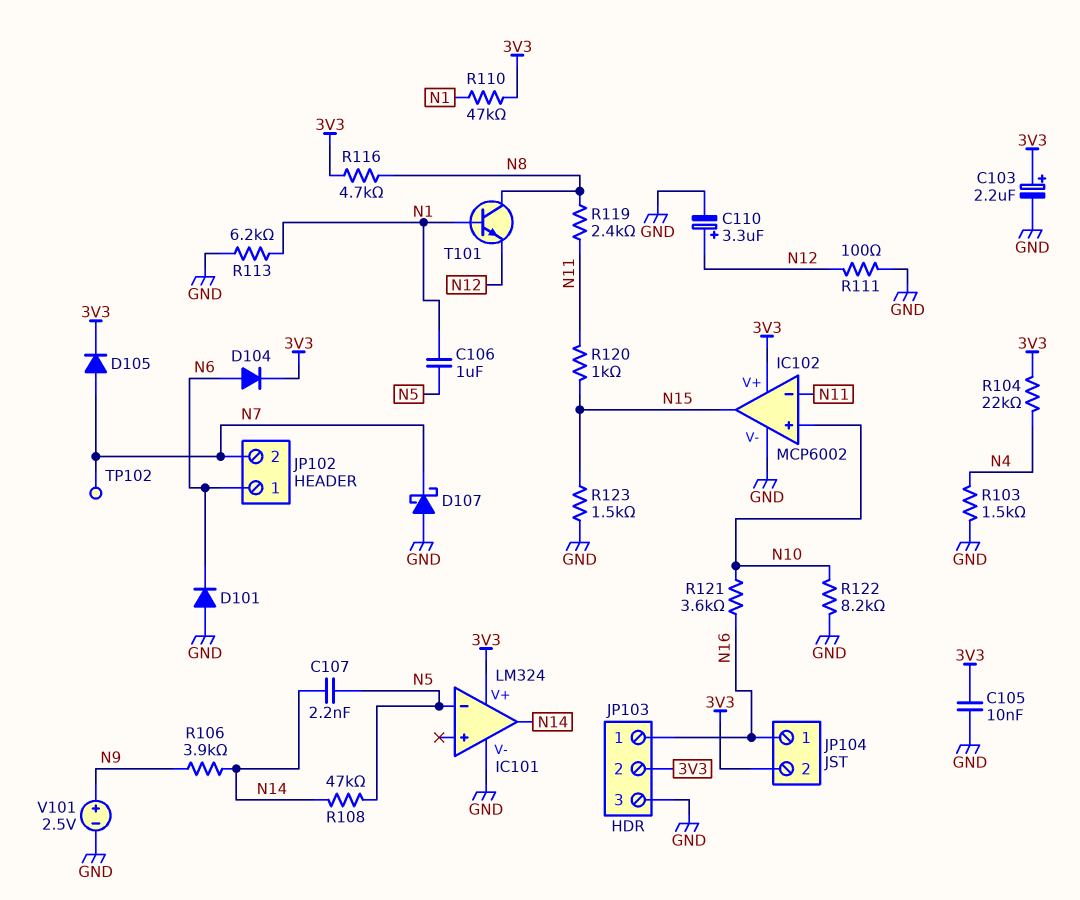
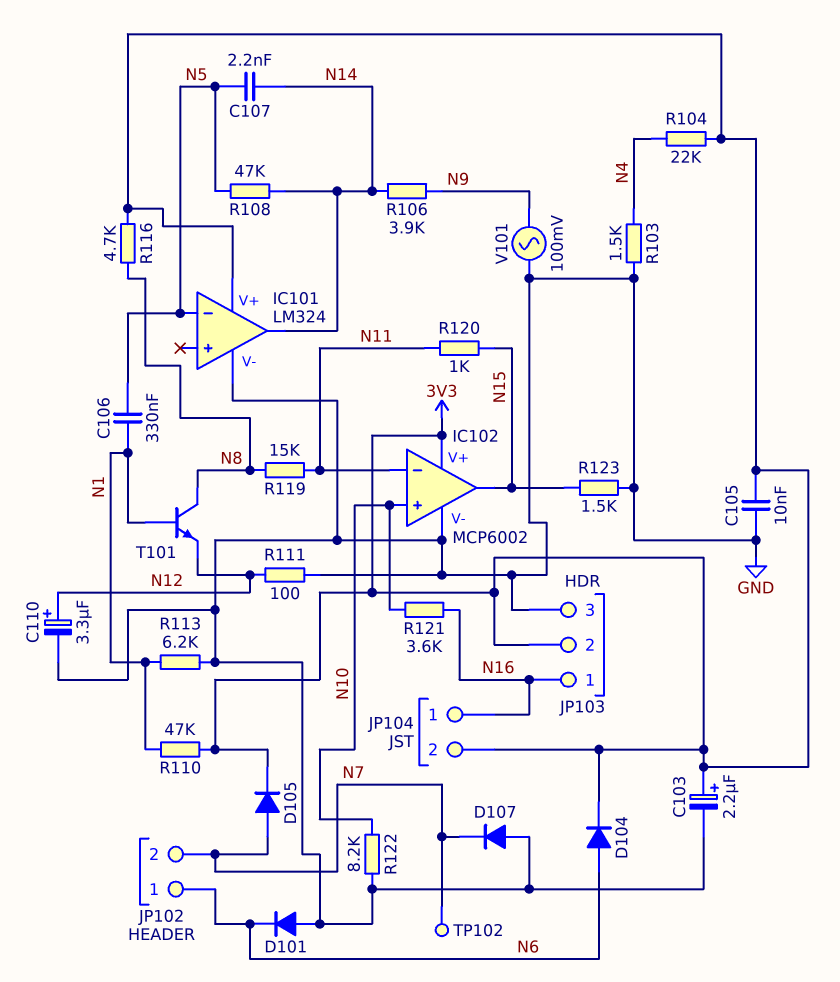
C106: 1uF (N1, N5) -> 330nF (N1, N5)
D107: schottky (A GND, K N7) -> diode (A GND, K N7)
R119: 2.4k (N8, N11) -> 15k (N8, N11)
V101: 2.5V (plus N9, minus GND) -> AC 100mV (GND, N9)

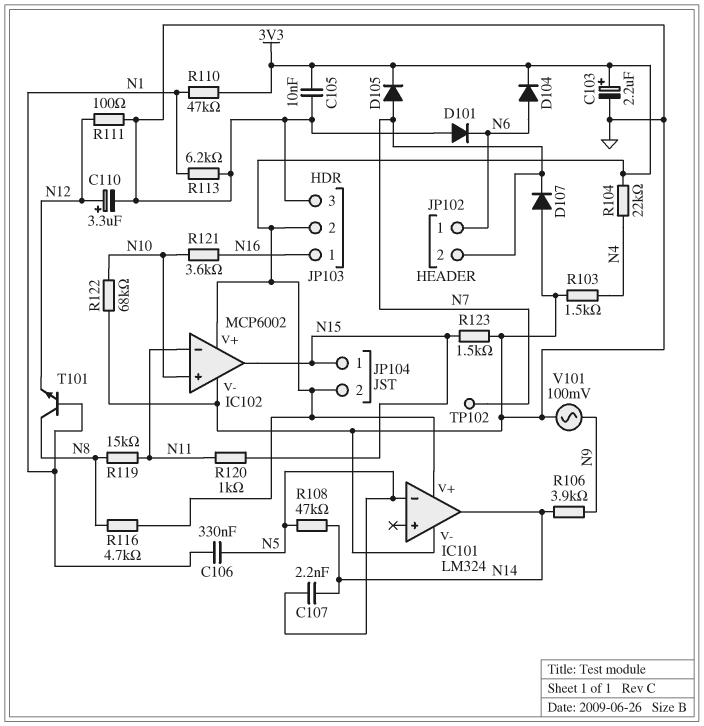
JP104 pin 1: N16 -> N15
R122: 8.2k (GND, N10) -> 68k (GND, N10)

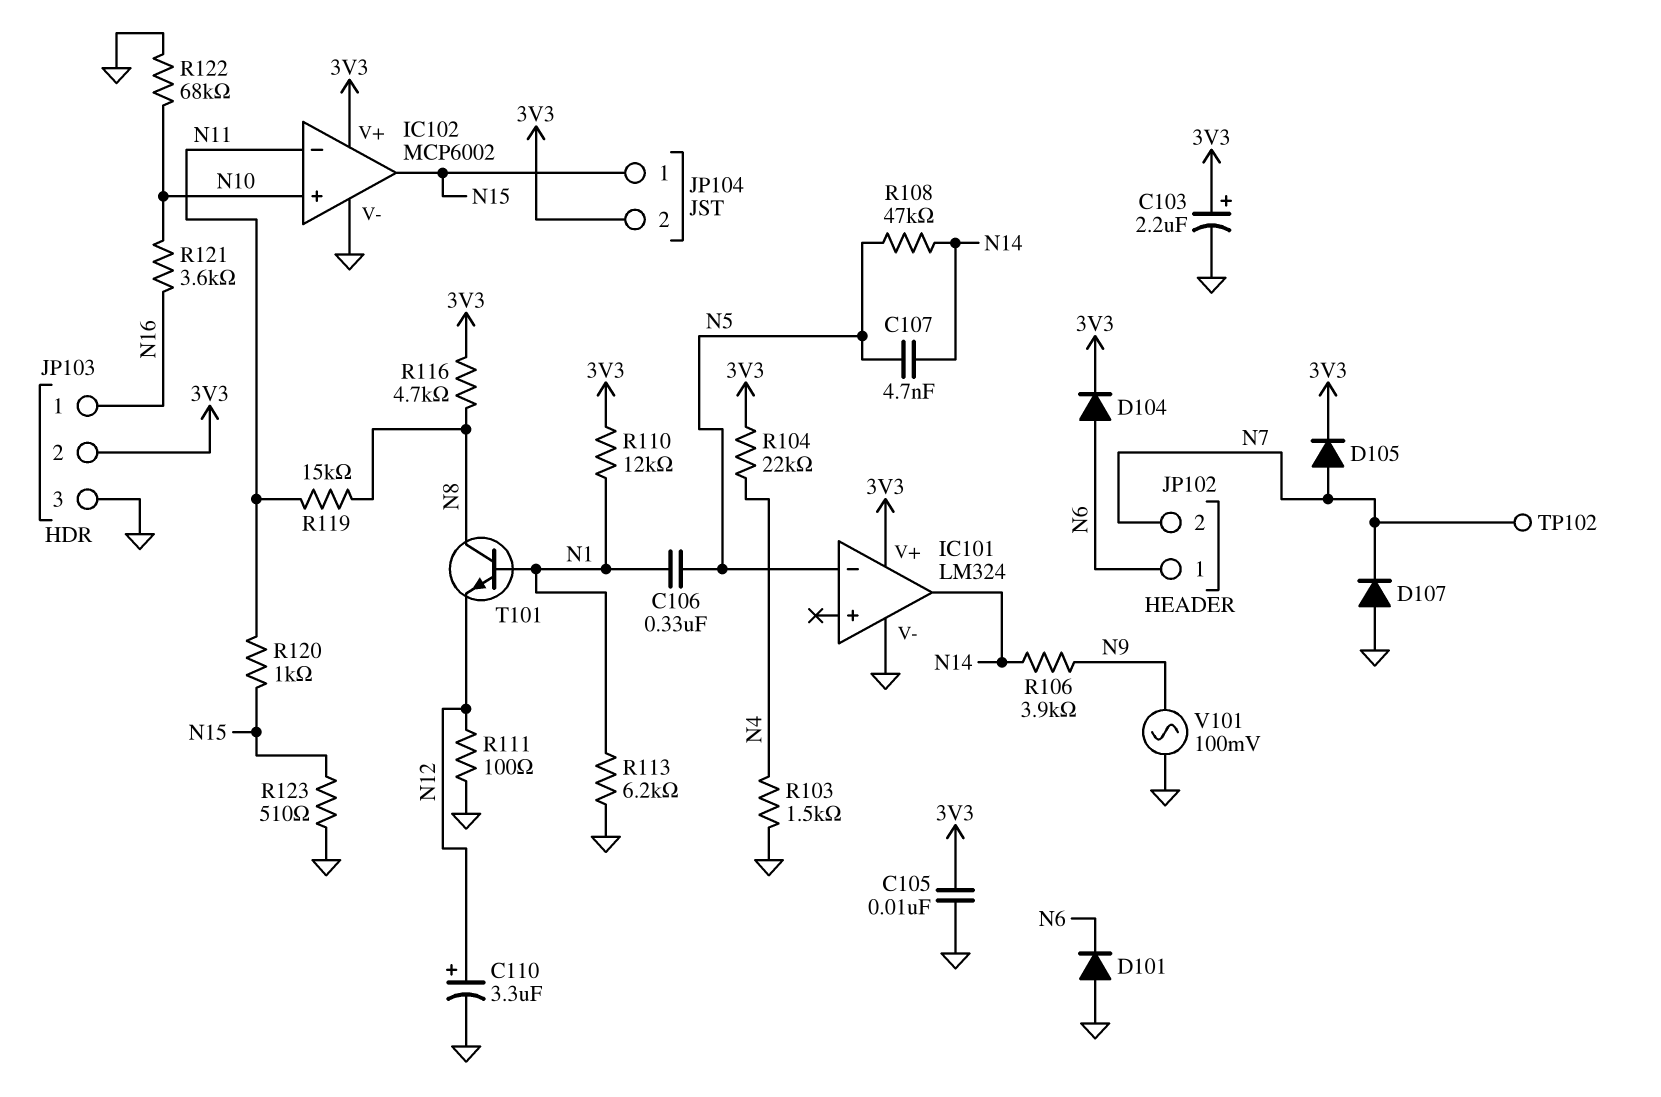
C107: 2.2nF (N5, N14) -> 4.7nF (N5, N14)
R110: 47k (3V3, N1) -> 12k (3V3, N1)
R123: 1.5k (GND, N15) -> 510 (GND, N15)

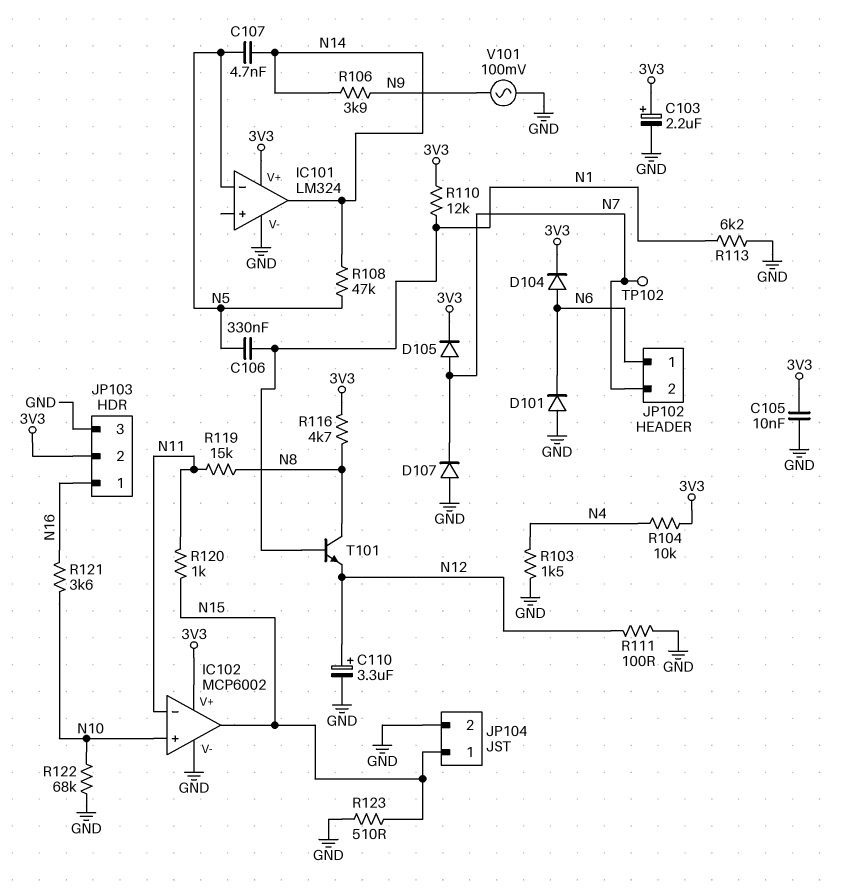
JP104 pin 2: 3V3 -> GND
R104: 22k (3V3, N4) -> 10k (3V3, N4)

